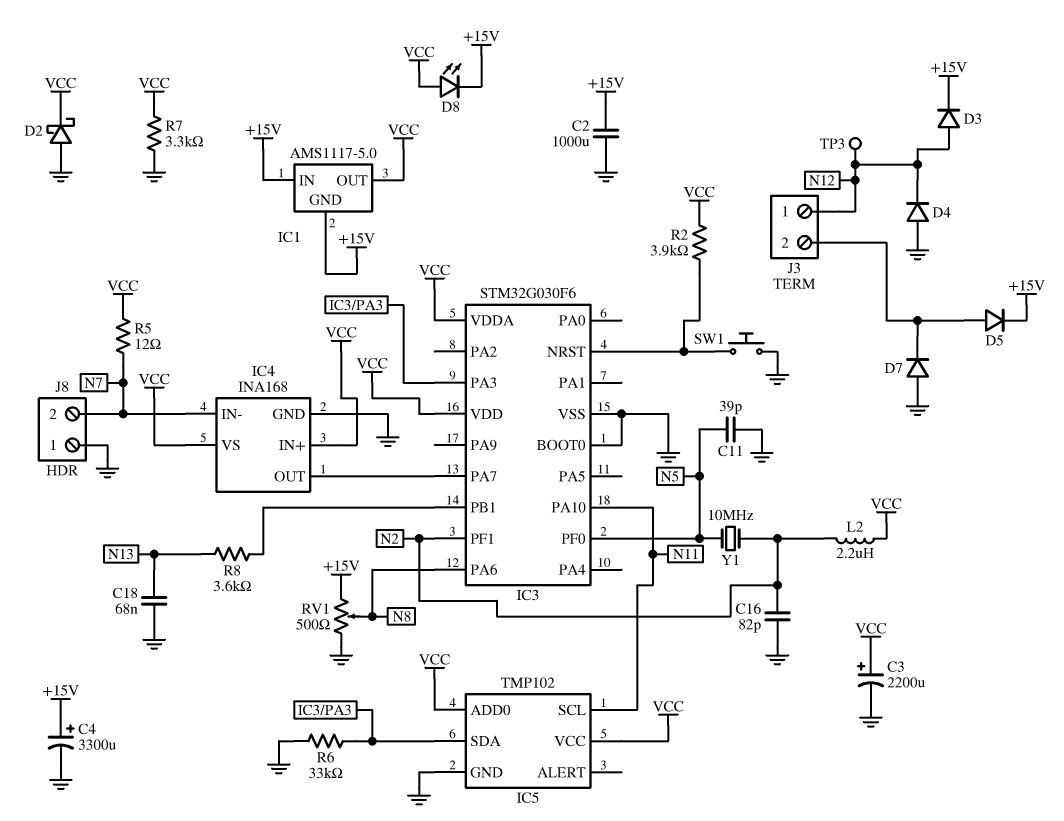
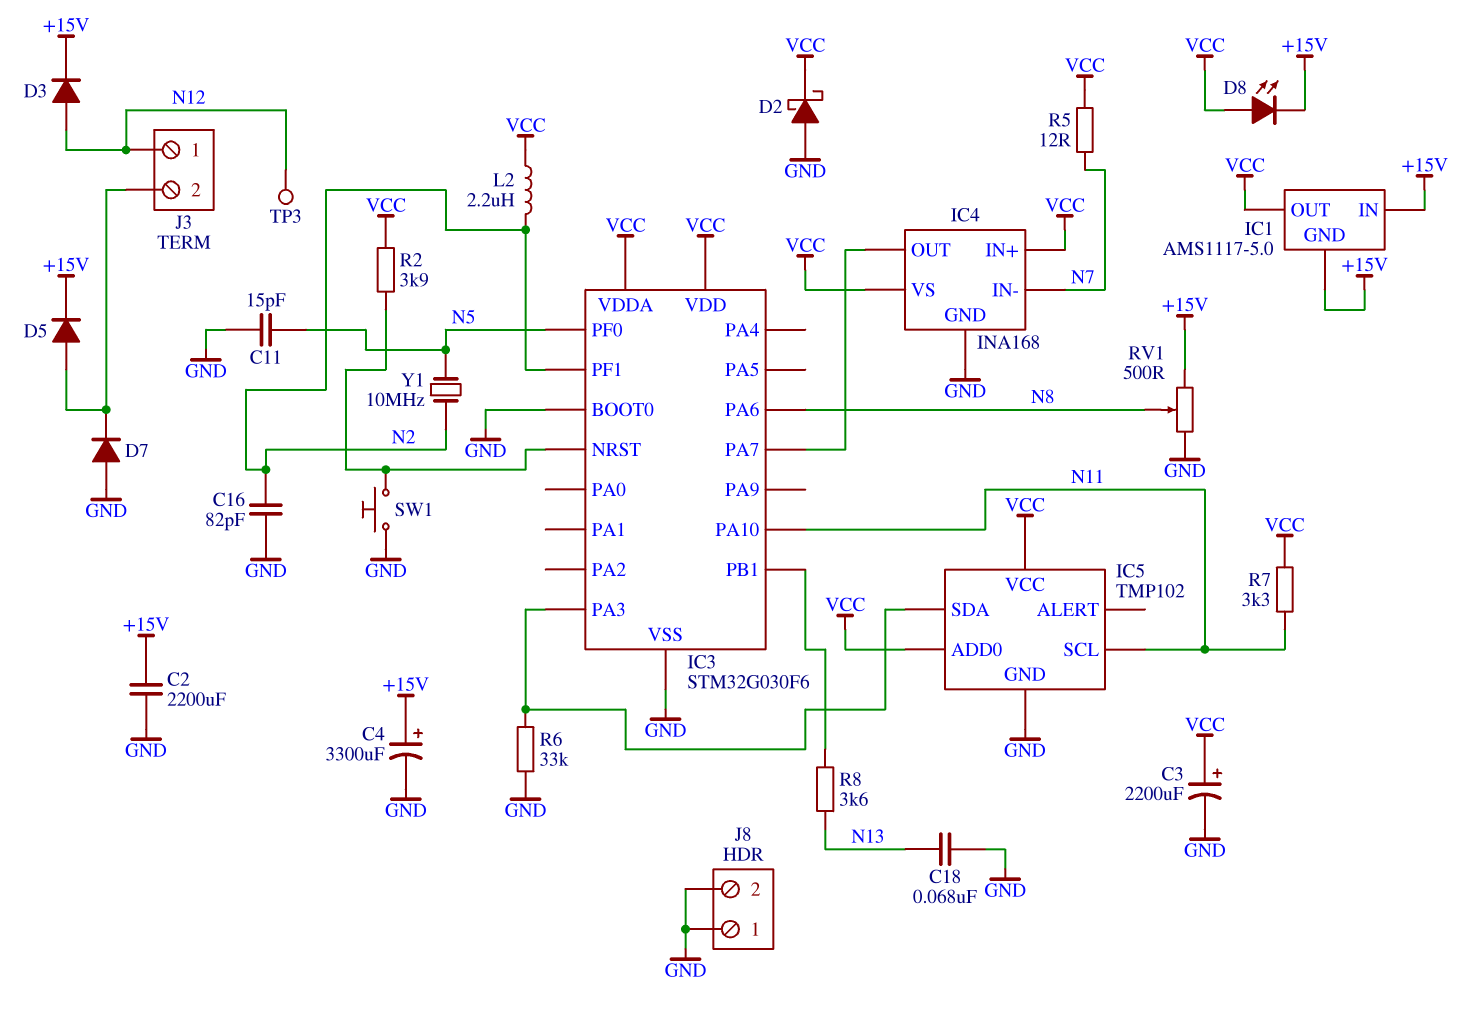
C2: 1000uF (+15V, GND) -> 2200uF (+15V, GND)
C11: 39pF (GND, N5) -> 15pF (GND, N5)
D4: diode (A GND, K N12) -> none
J8 pin 2: N7 -> GND
R7: 3.3k (GND, VCC) -> 3.3k (N11, VCC)

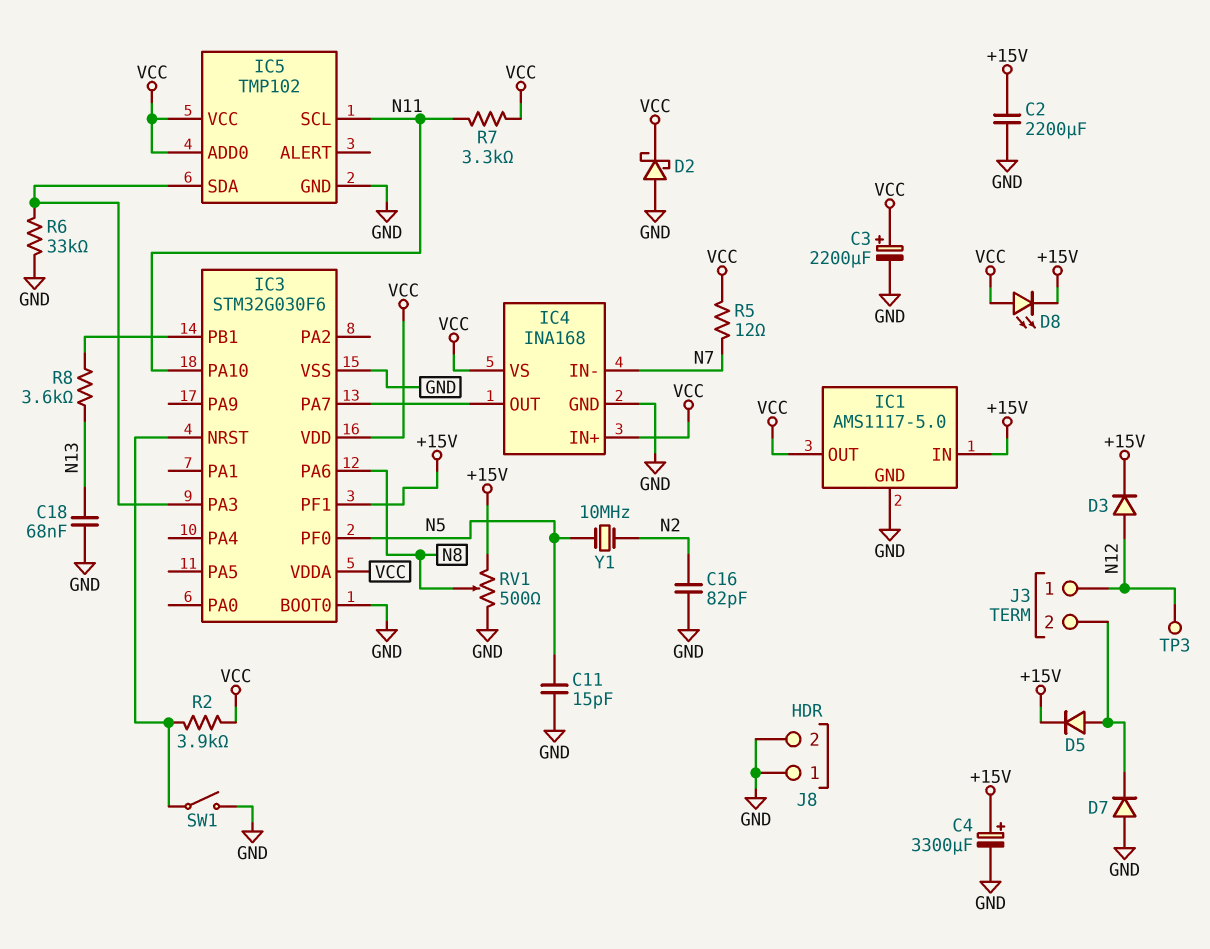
IC1 pin GND: +15V -> GND
IC3 pin PF1: N2 -> +15V
L2: 2.2uH (N2, VCC) -> none
SW1: button (GND, IC3/NRST) -> switch (GND, IC3/NRST)

